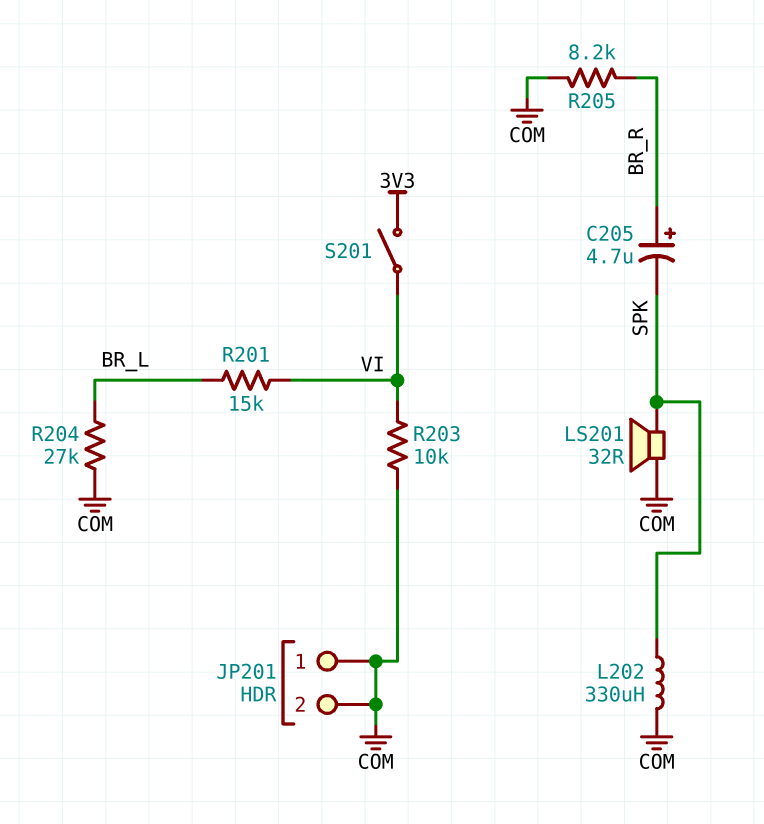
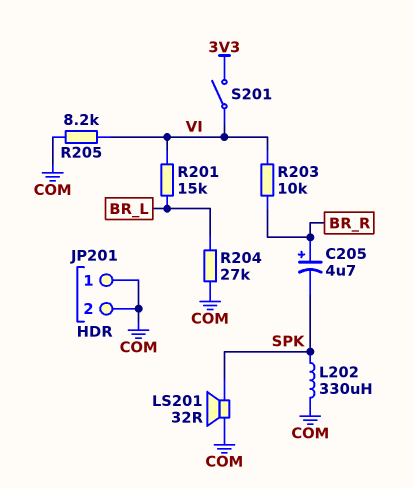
R203: 10k (COM, VI) -> 10k (BR_R, VI)
R205: 8.2k (BR_R, COM) -> 8.2k (COM, VI)

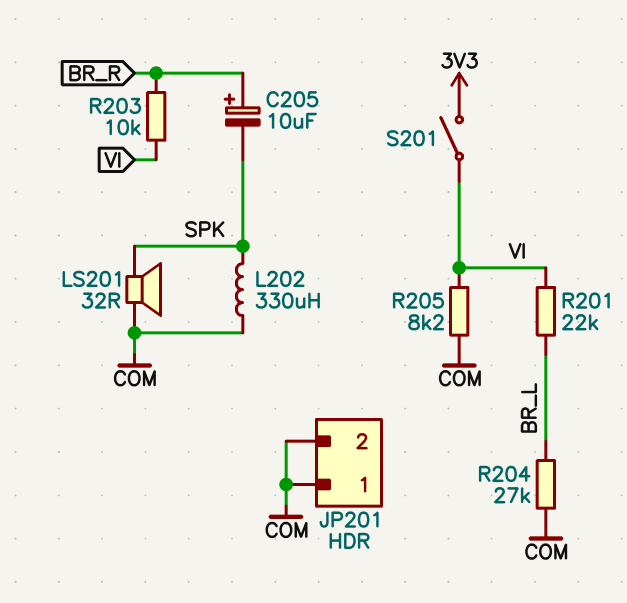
C205: 4.7uF (plus BR_R, minus SPK) -> 10uF (plus BR_R, minus SPK)
R201: 15k (BR_L, VI) -> 22k (BR_L, VI)

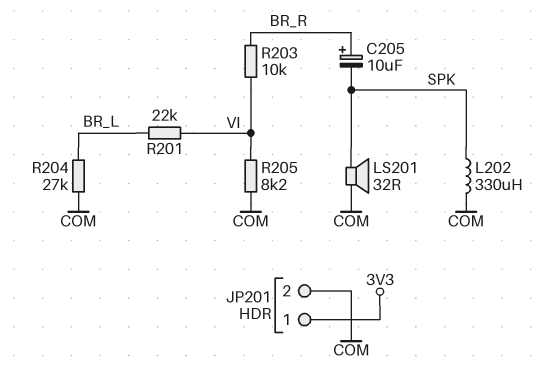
JP201 pin 1: COM -> 3V3
S201: switch (3V3, VI) -> none

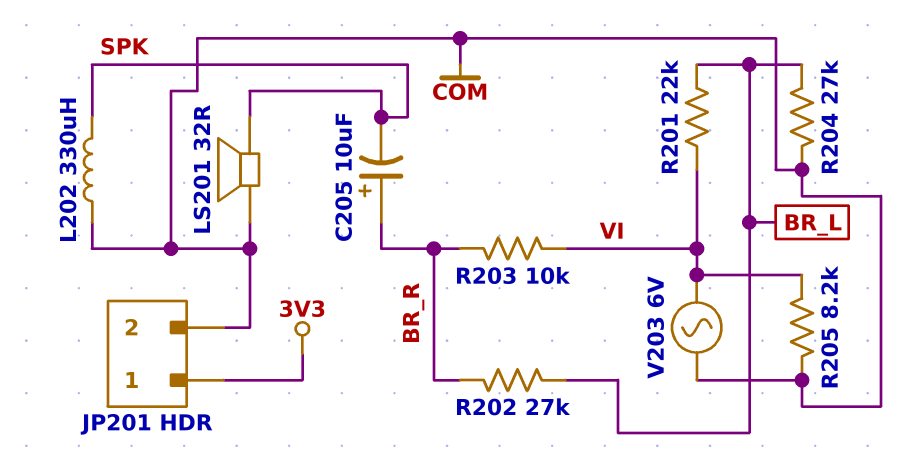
R202: none -> 27k (BR_L, BR_R)
V203: none -> AC 6V (COM, VI)

